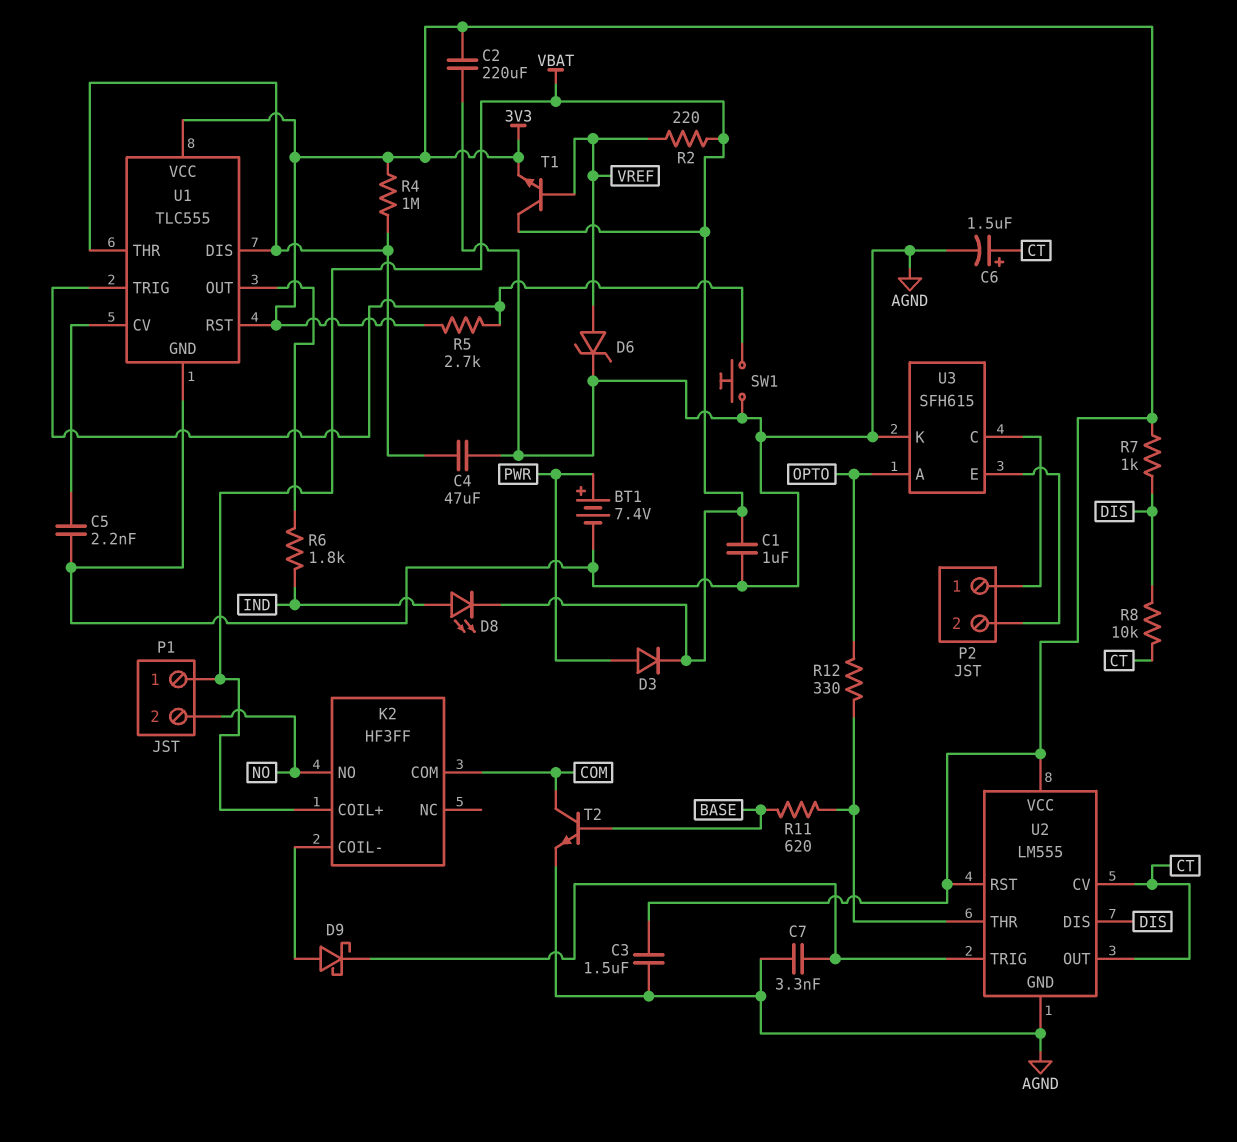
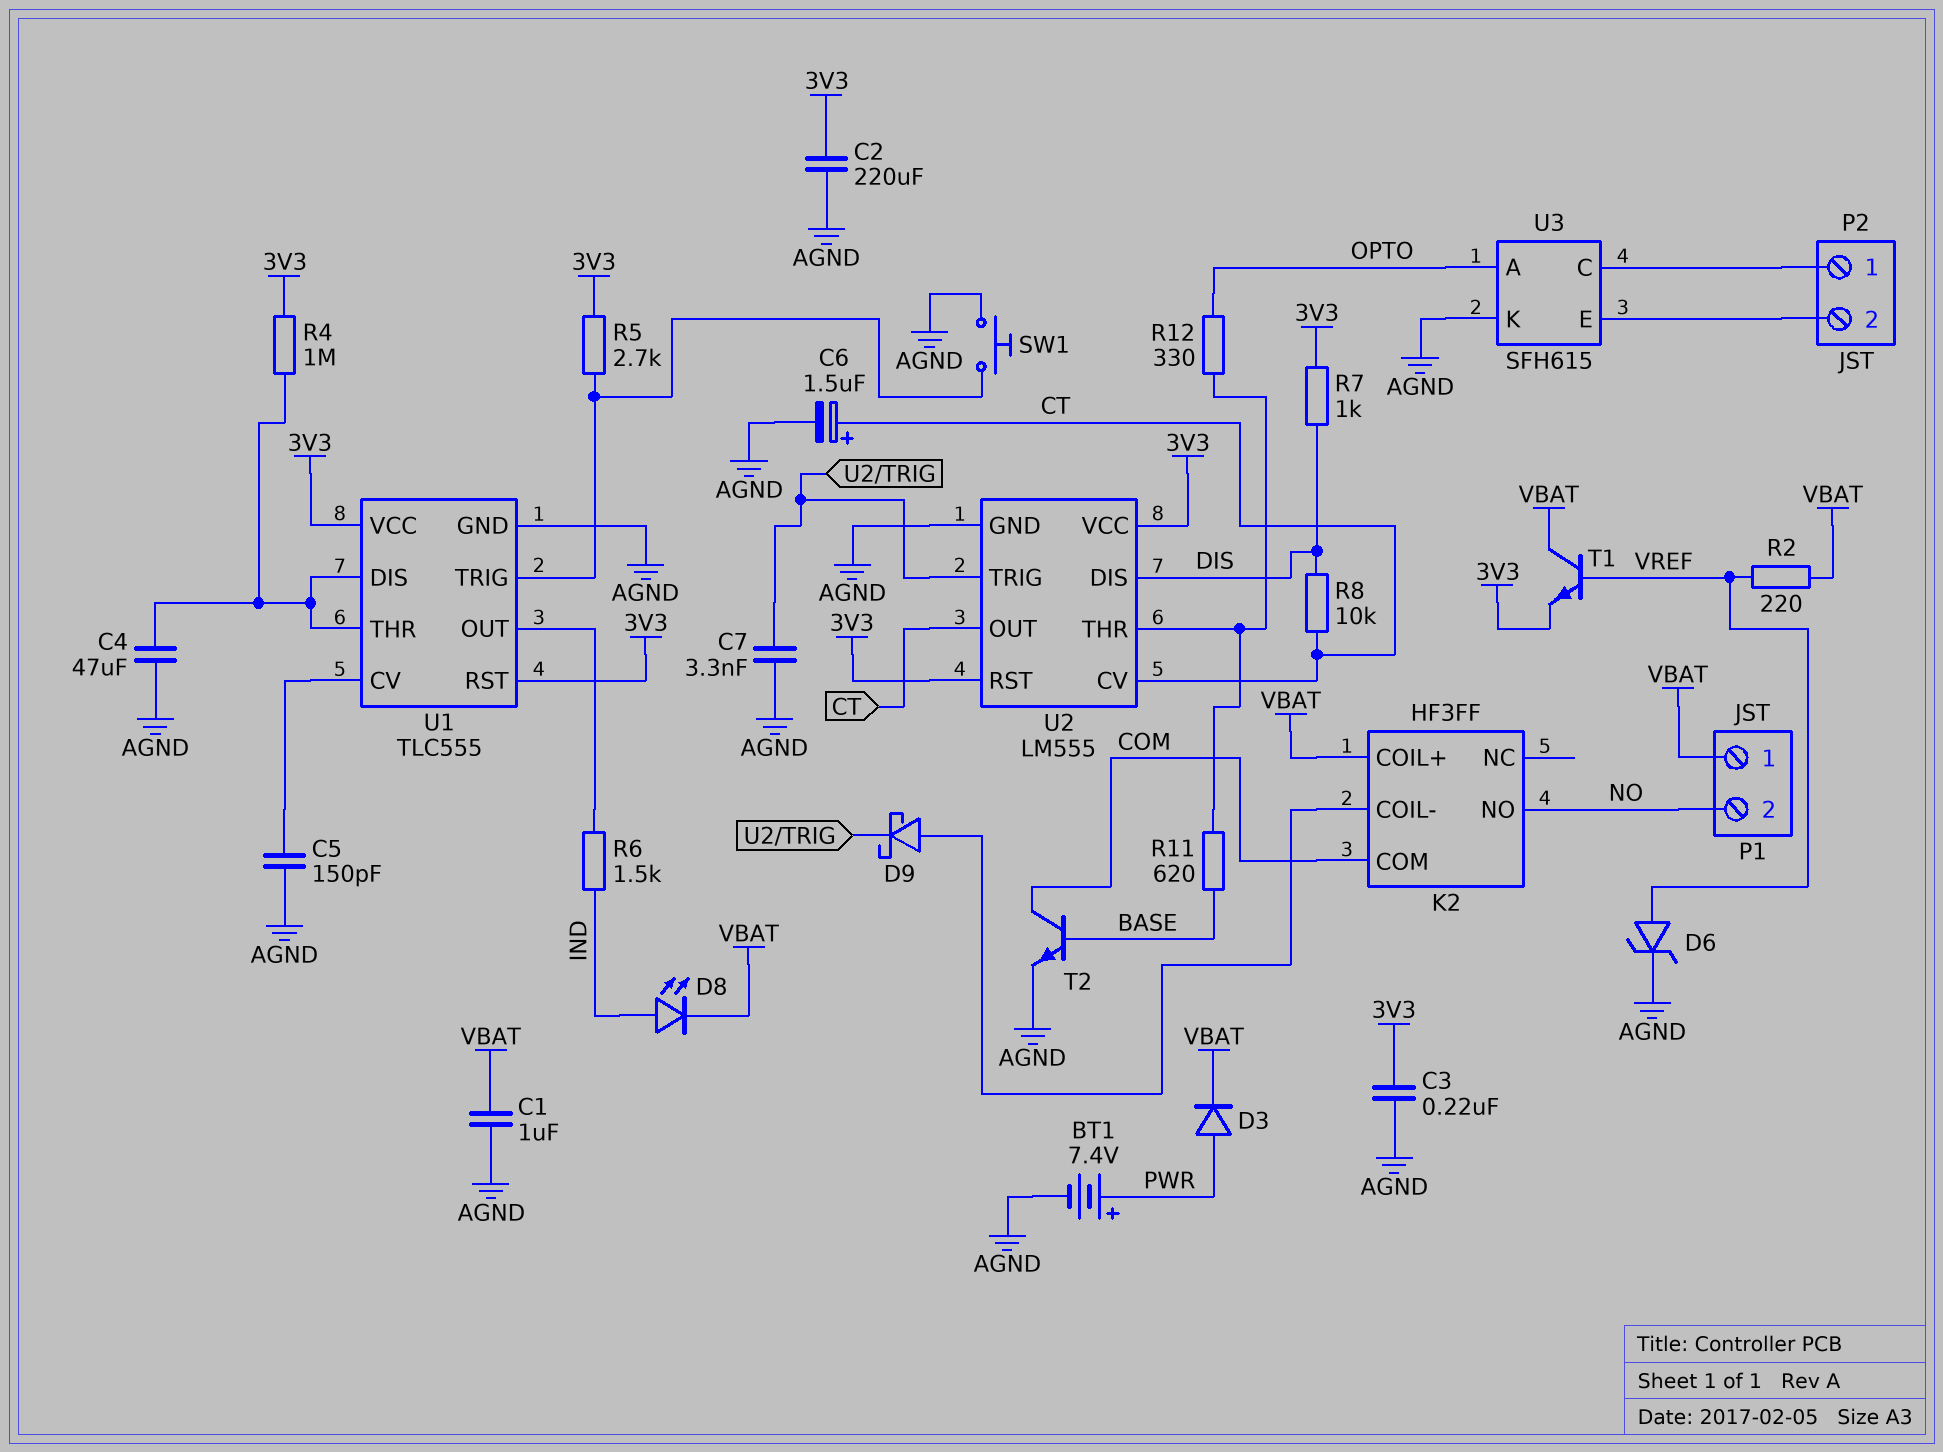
C3: 1.5uF (3V3, AGND) -> 220nF (3V3, AGND)
C5: 2.2nF (AGND, U1/CV) -> 150pF (AGND, U1/CV)
R6: 1.8k (IND, U1/OUT) -> 1.5k (IND, U1/OUT)

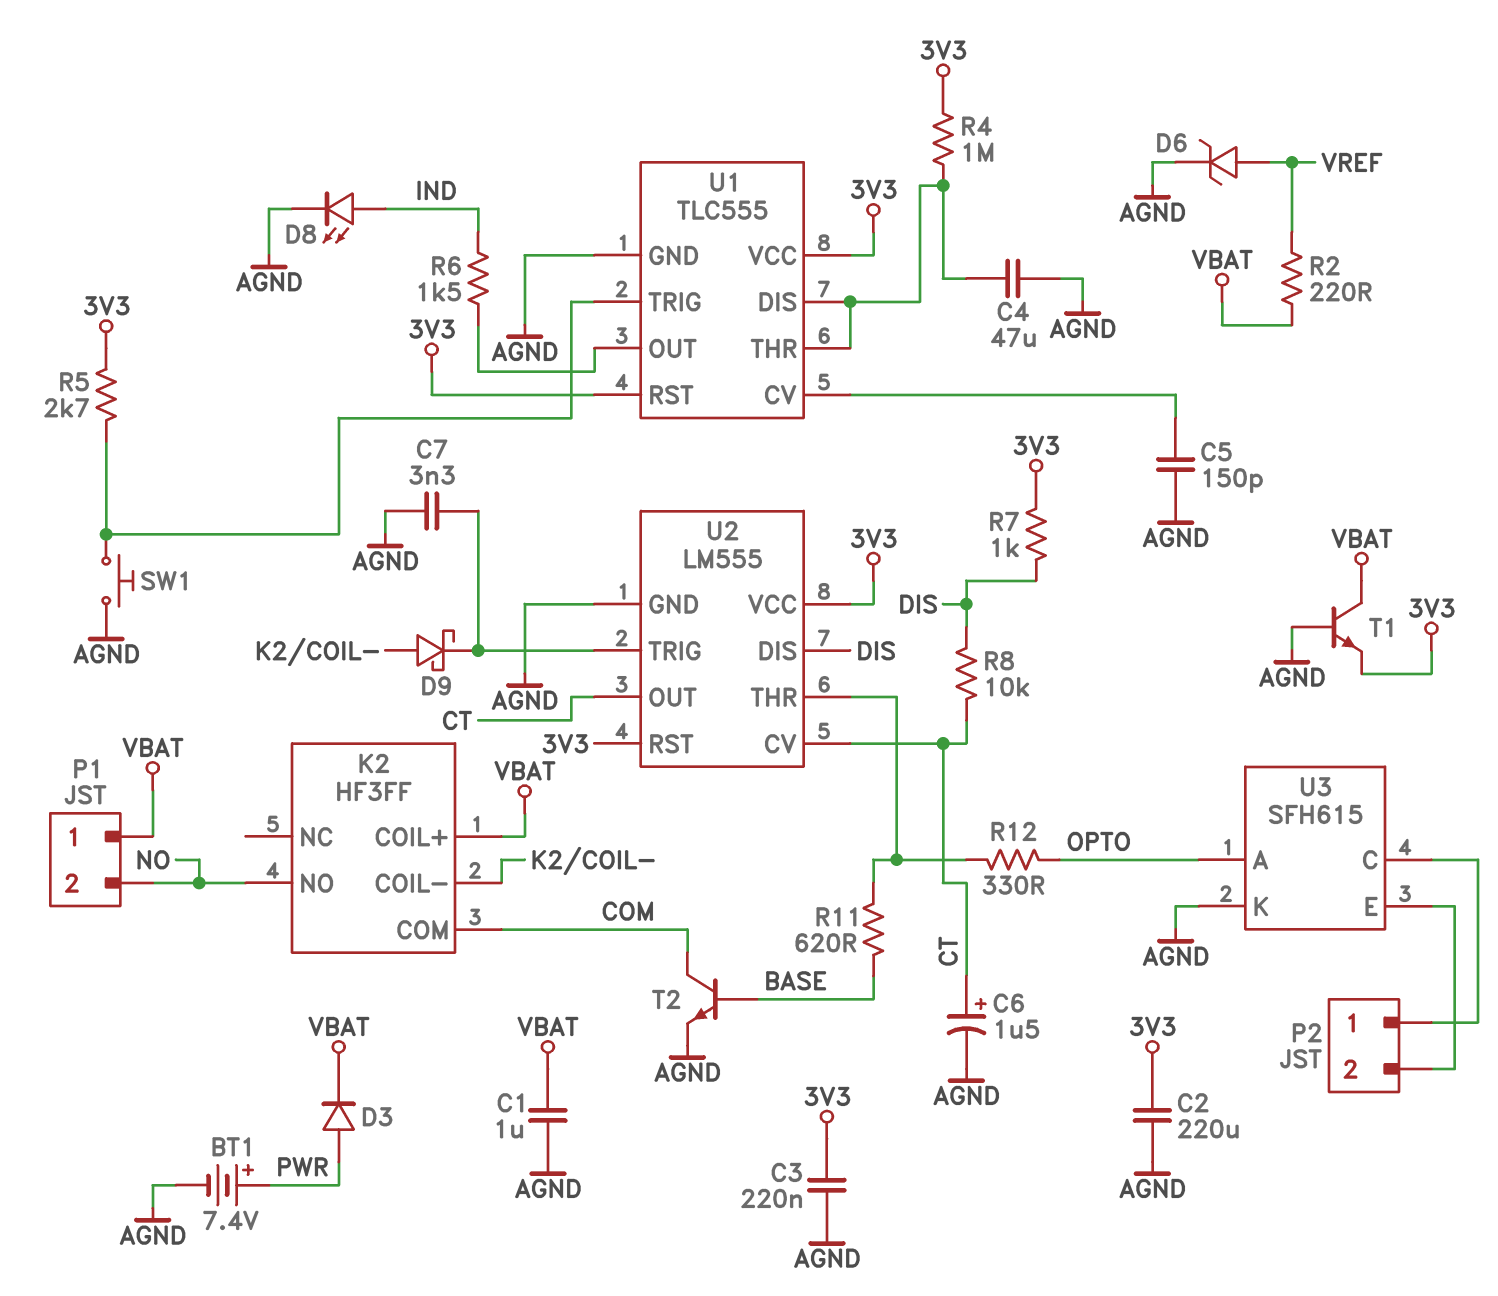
D8: LED (A IND, K VBAT) -> LED (A IND, K AGND)
T1: NPN (B VREF, C VBAT, E 3V3) -> NPN (B AGND, C VBAT, E 3V3)

